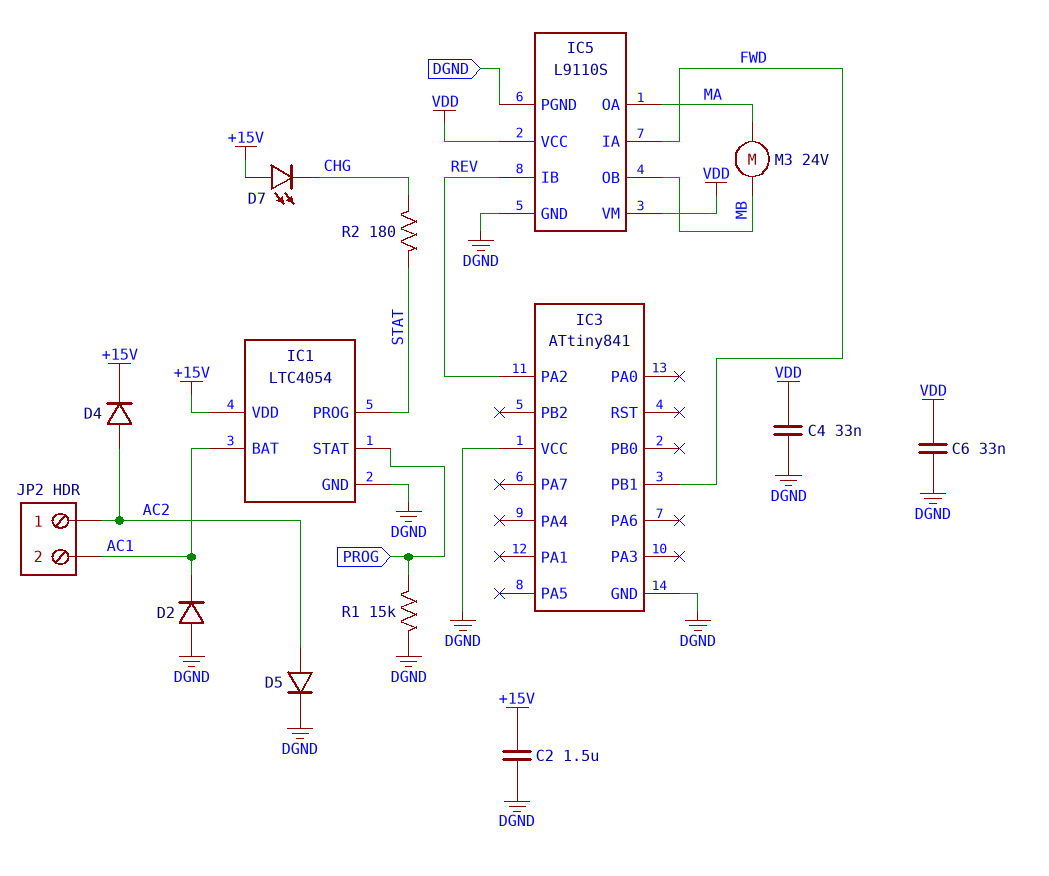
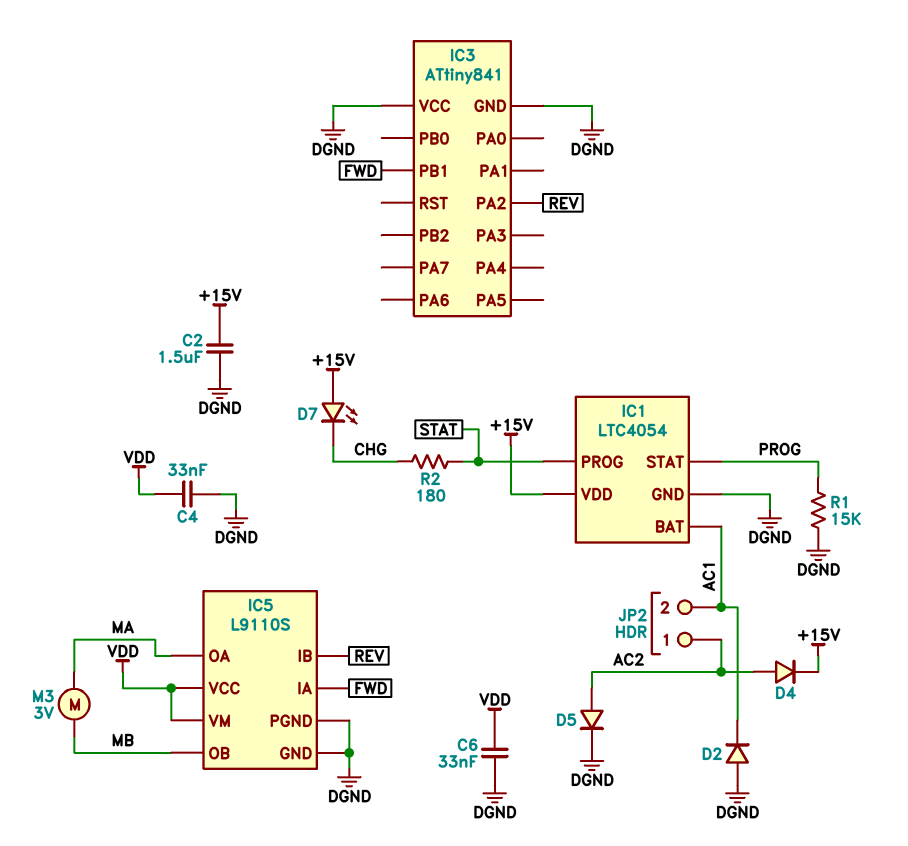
M3: motor 24V (MA, MB) -> motor 3V (MA, MB)

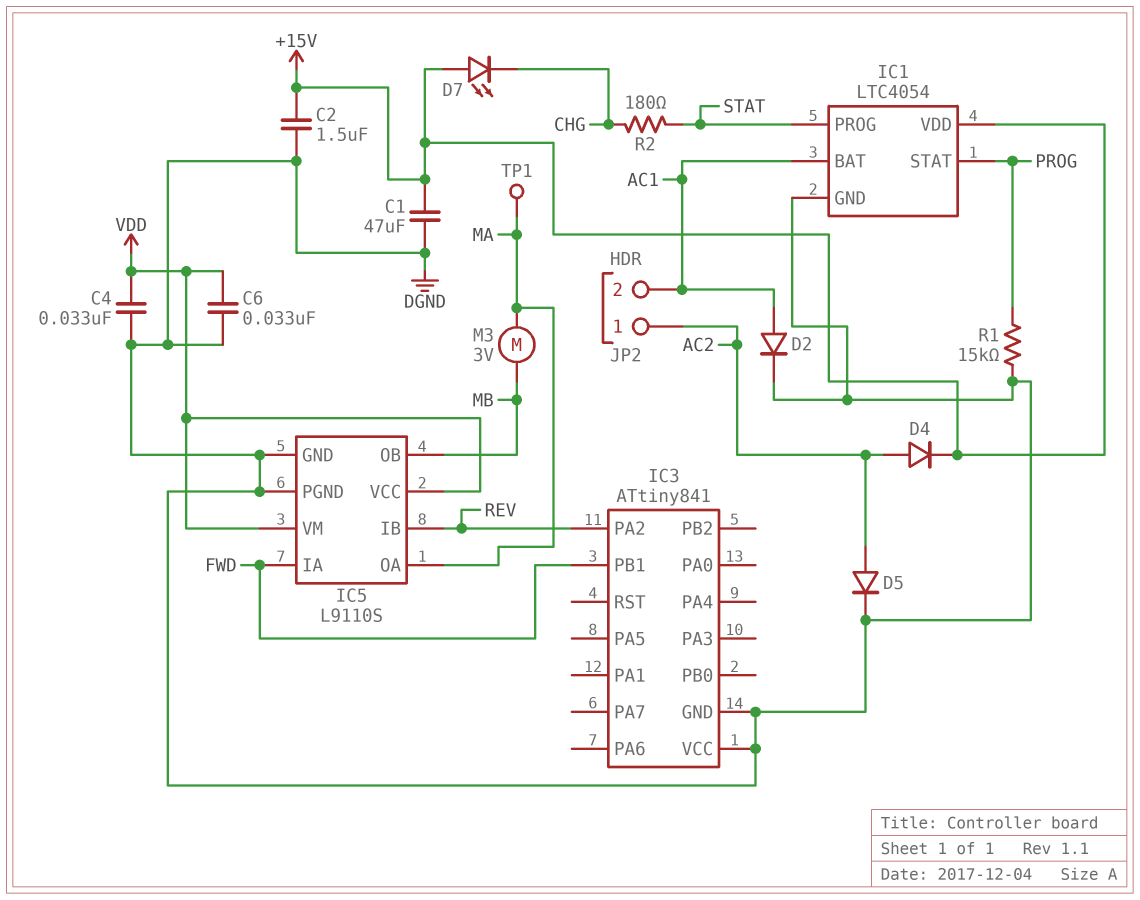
C1: none -> 47uF (+15V, DGND)
D2: diode (A DGND, K AC1) -> diode (A AC1, K DGND)
TP1: none -> test point (MA)

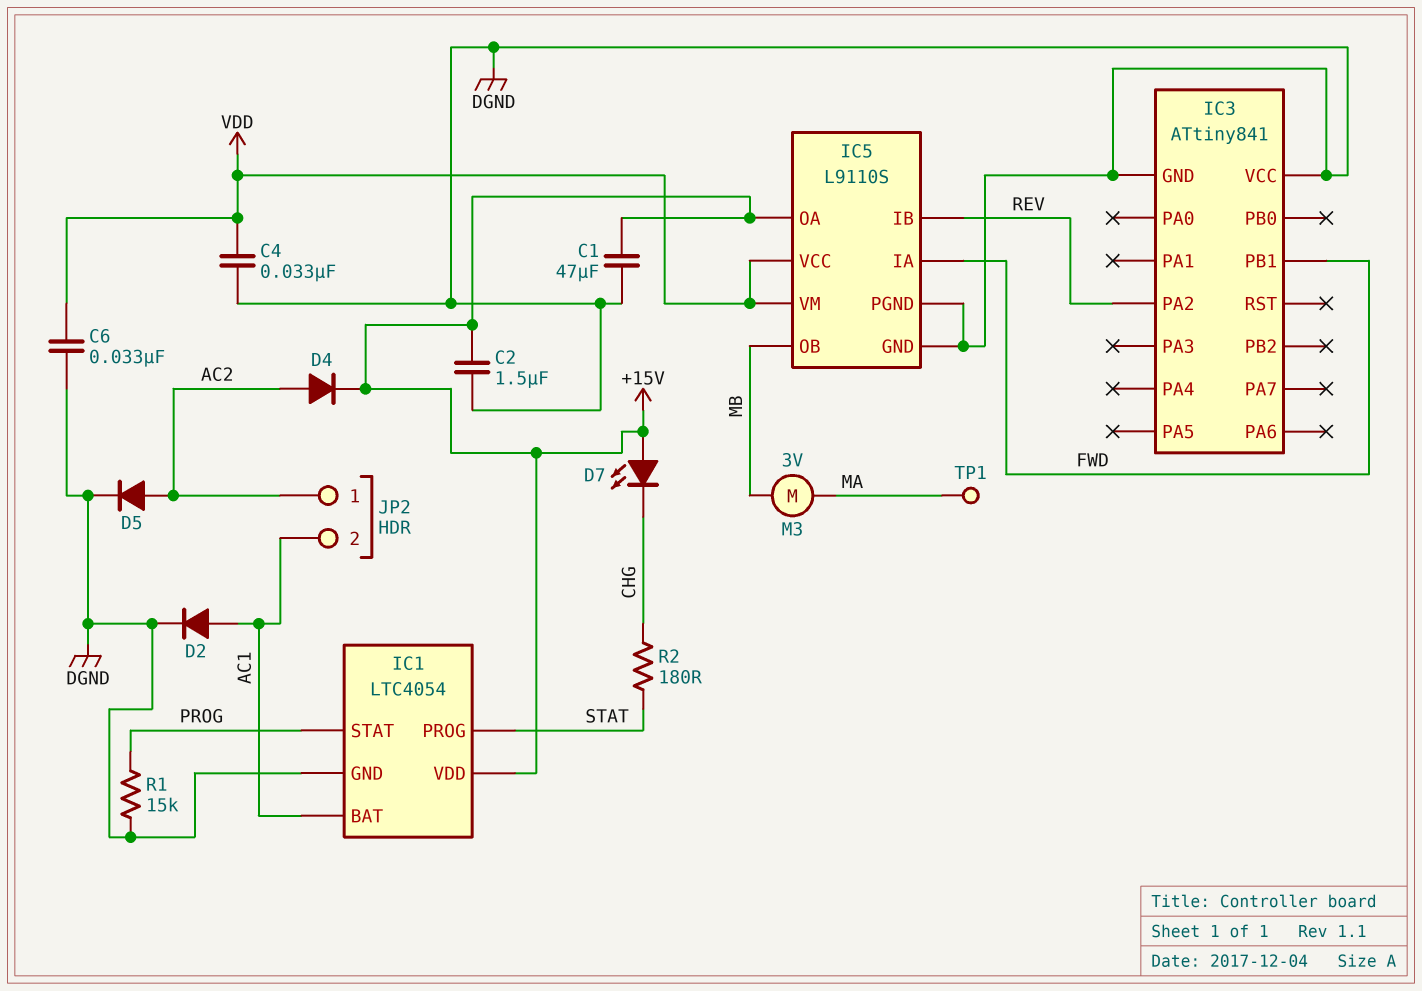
IC5 pin OA: MA -> +15V

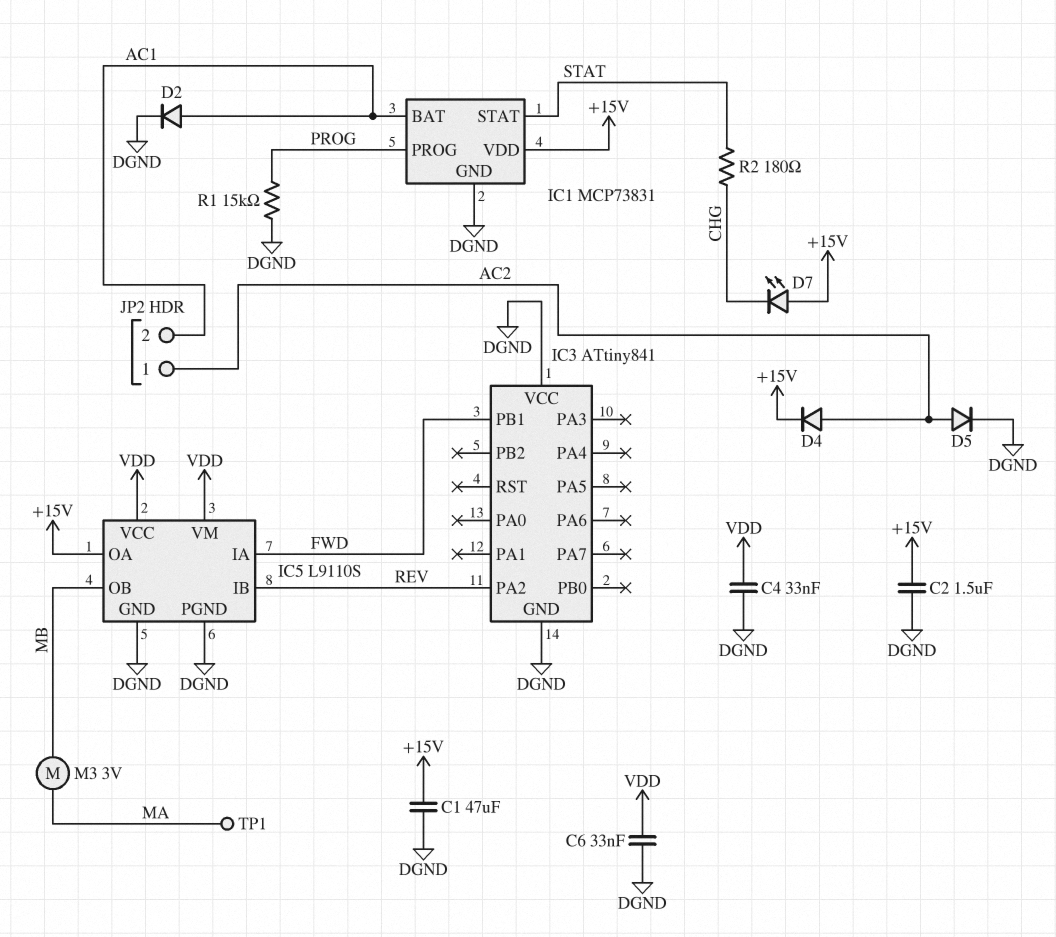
IC1: LTC4054 -> MCP73831
IC1 pin PROG: STAT -> PROG
IC1 pin STAT: PROG -> STAT

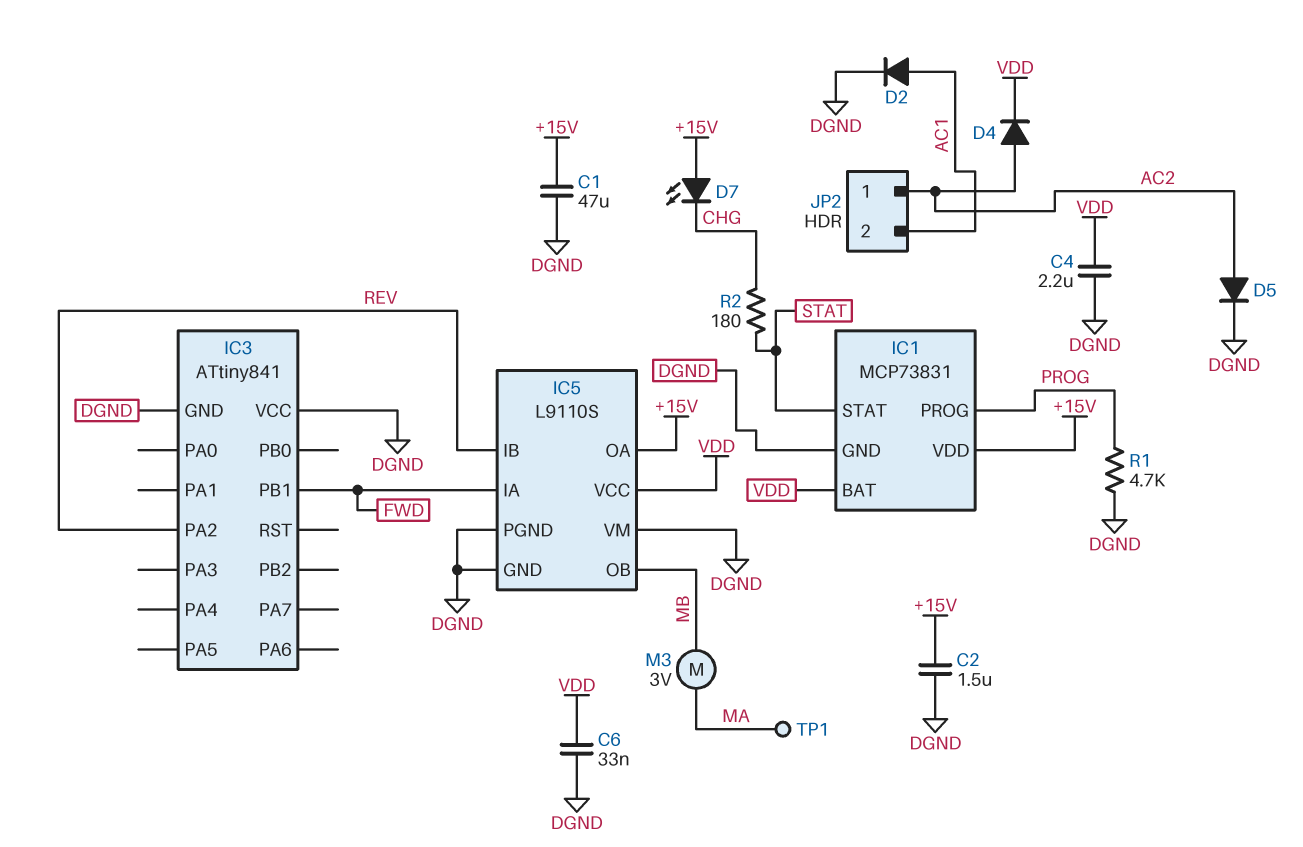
C4: 33nF (DGND, VDD) -> 2.2uF (DGND, VDD)
D4: diode (A AC2, K +15V) -> diode (A AC2, K VDD)
IC1 pin BAT: AC1 -> VDD
IC5 pin VM: VDD -> DGND
R1: 15k (DGND, PROG) -> 4.7k (DGND, PROG)

